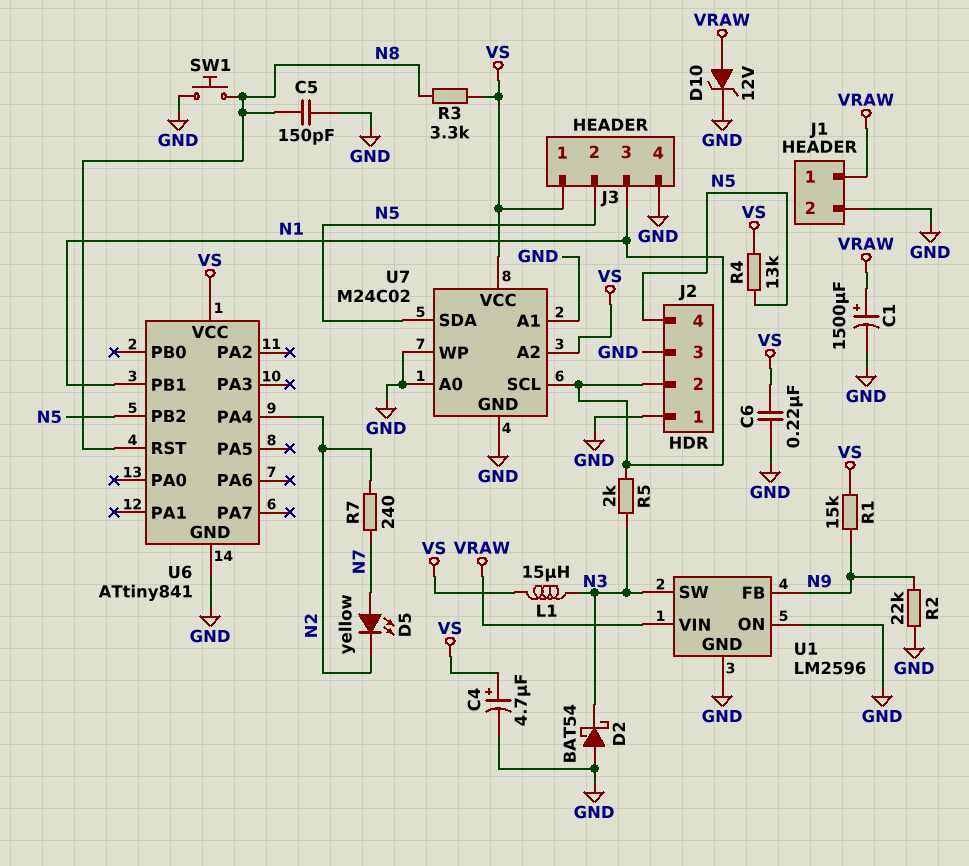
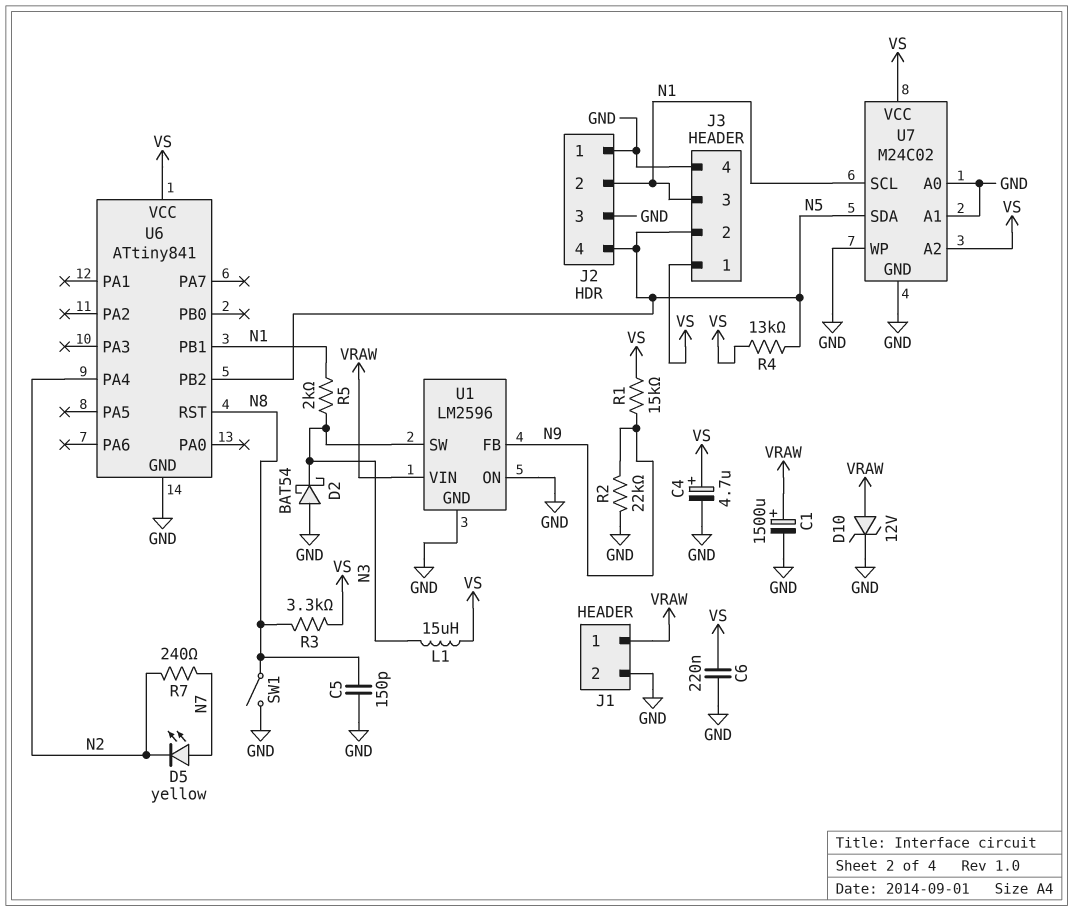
SW1: button (GND, N8) -> switch (GND, N8)

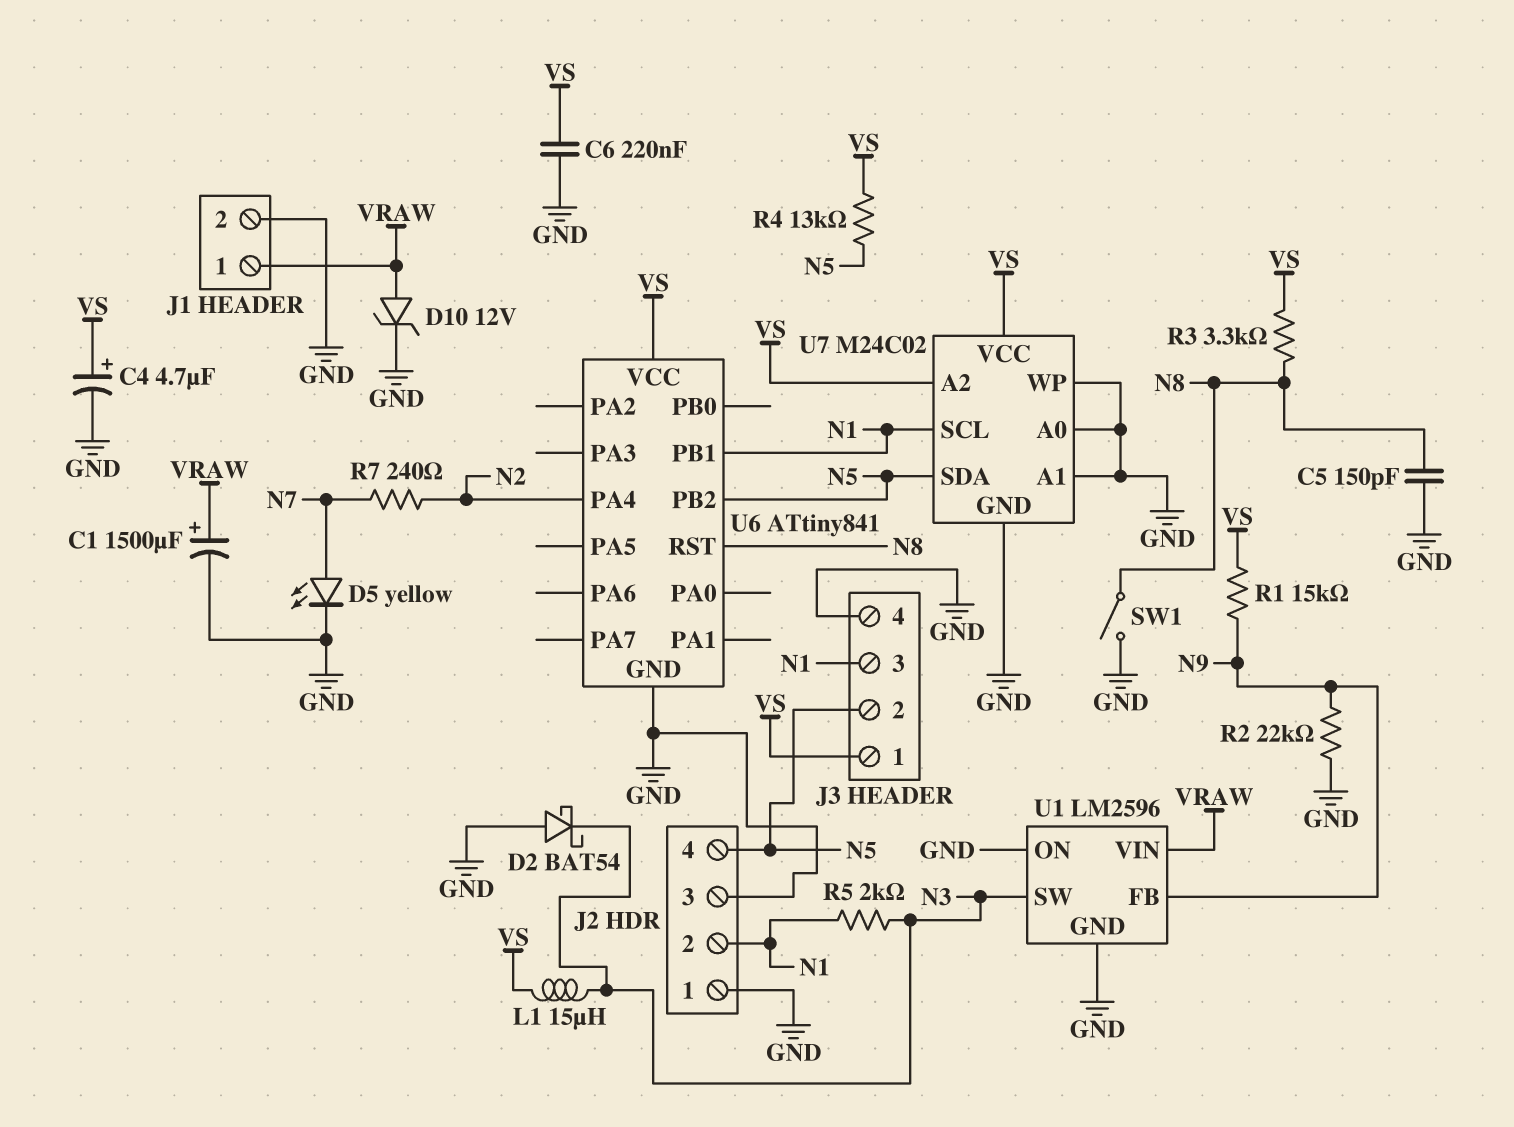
D5: LED yellow (A N7, K N2) -> LED yellow (A N7, K GND)

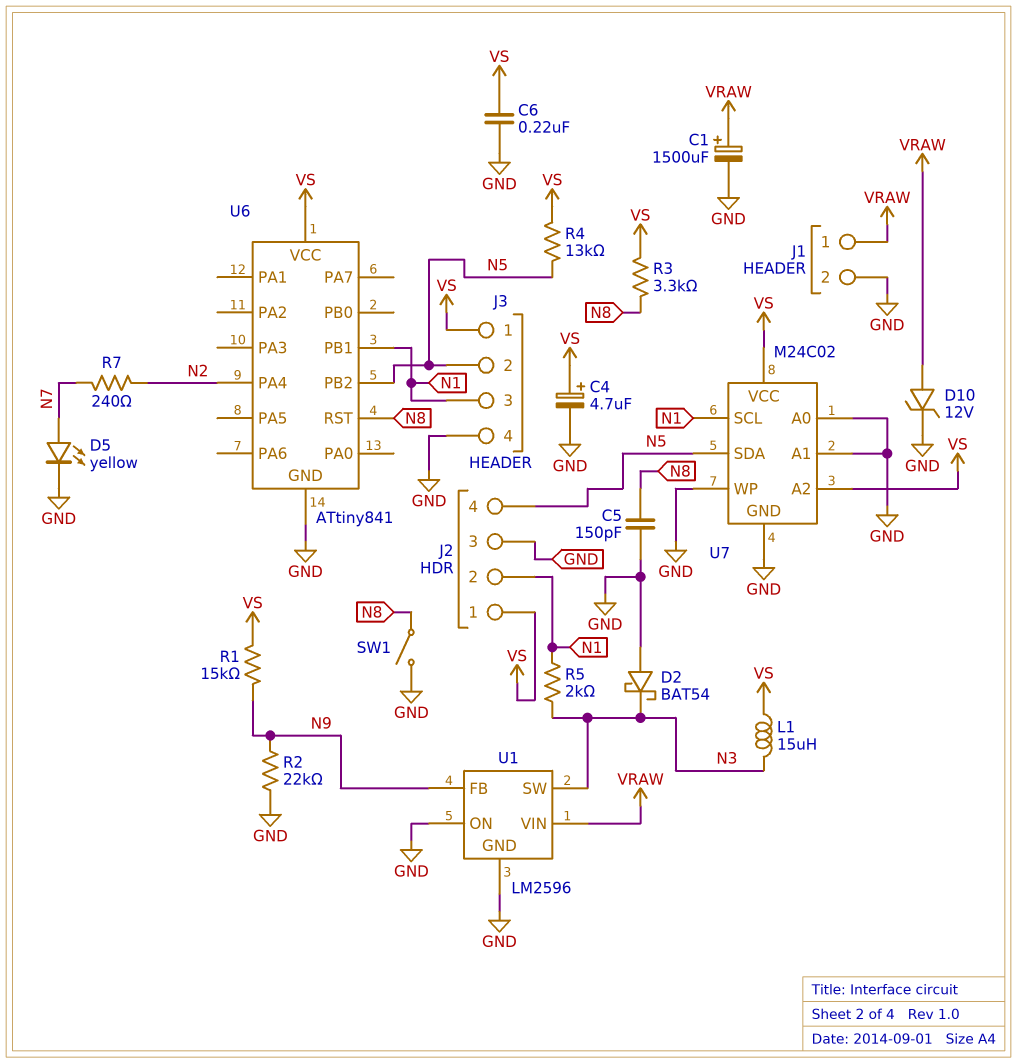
J2 pin 1: GND -> VS

